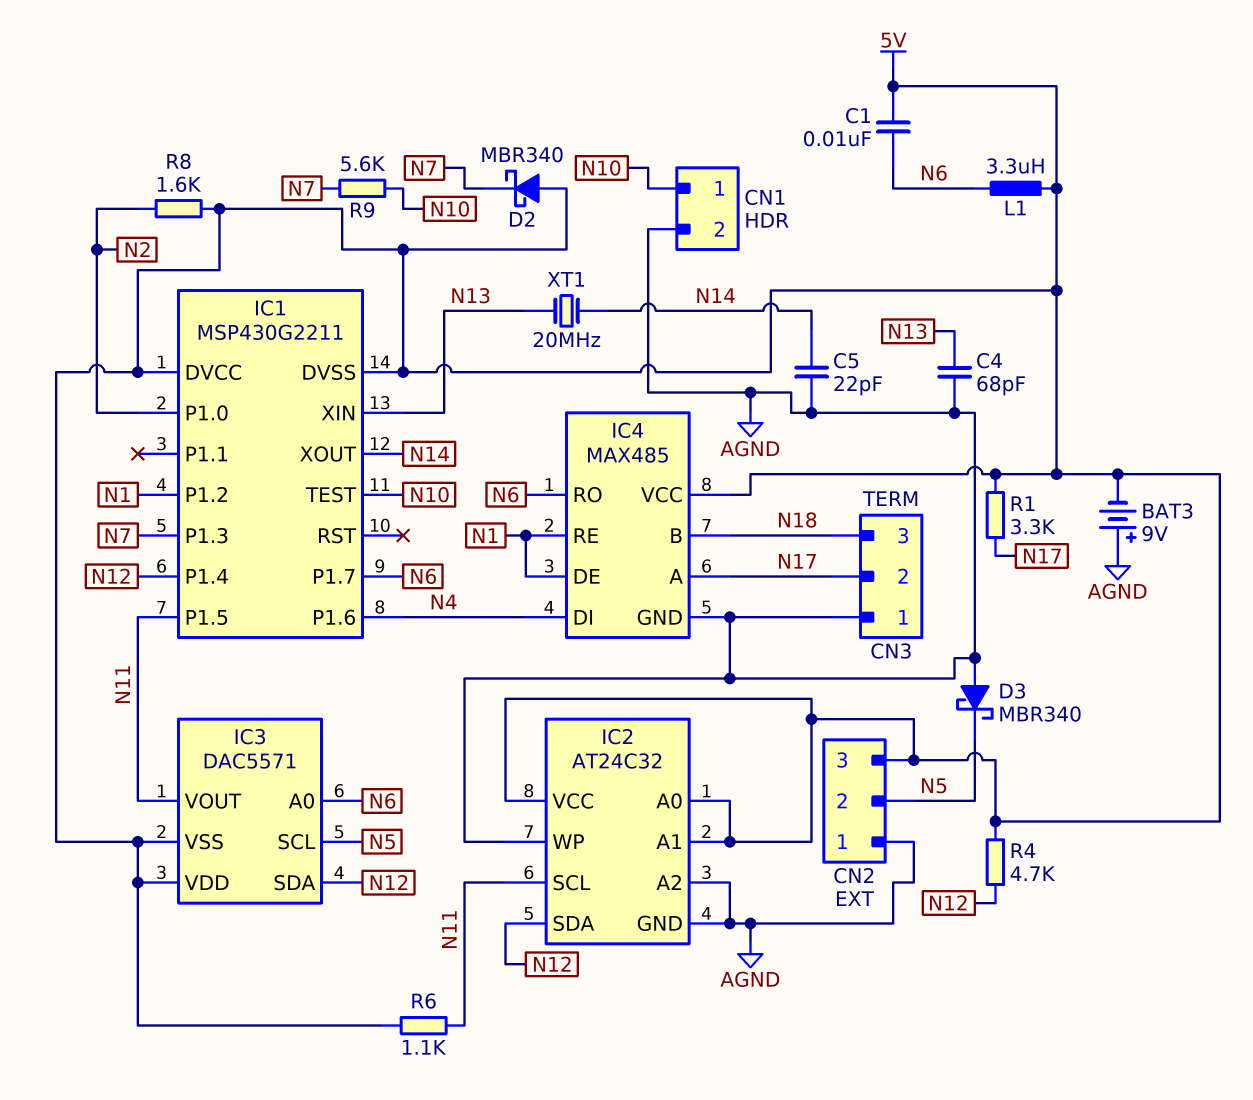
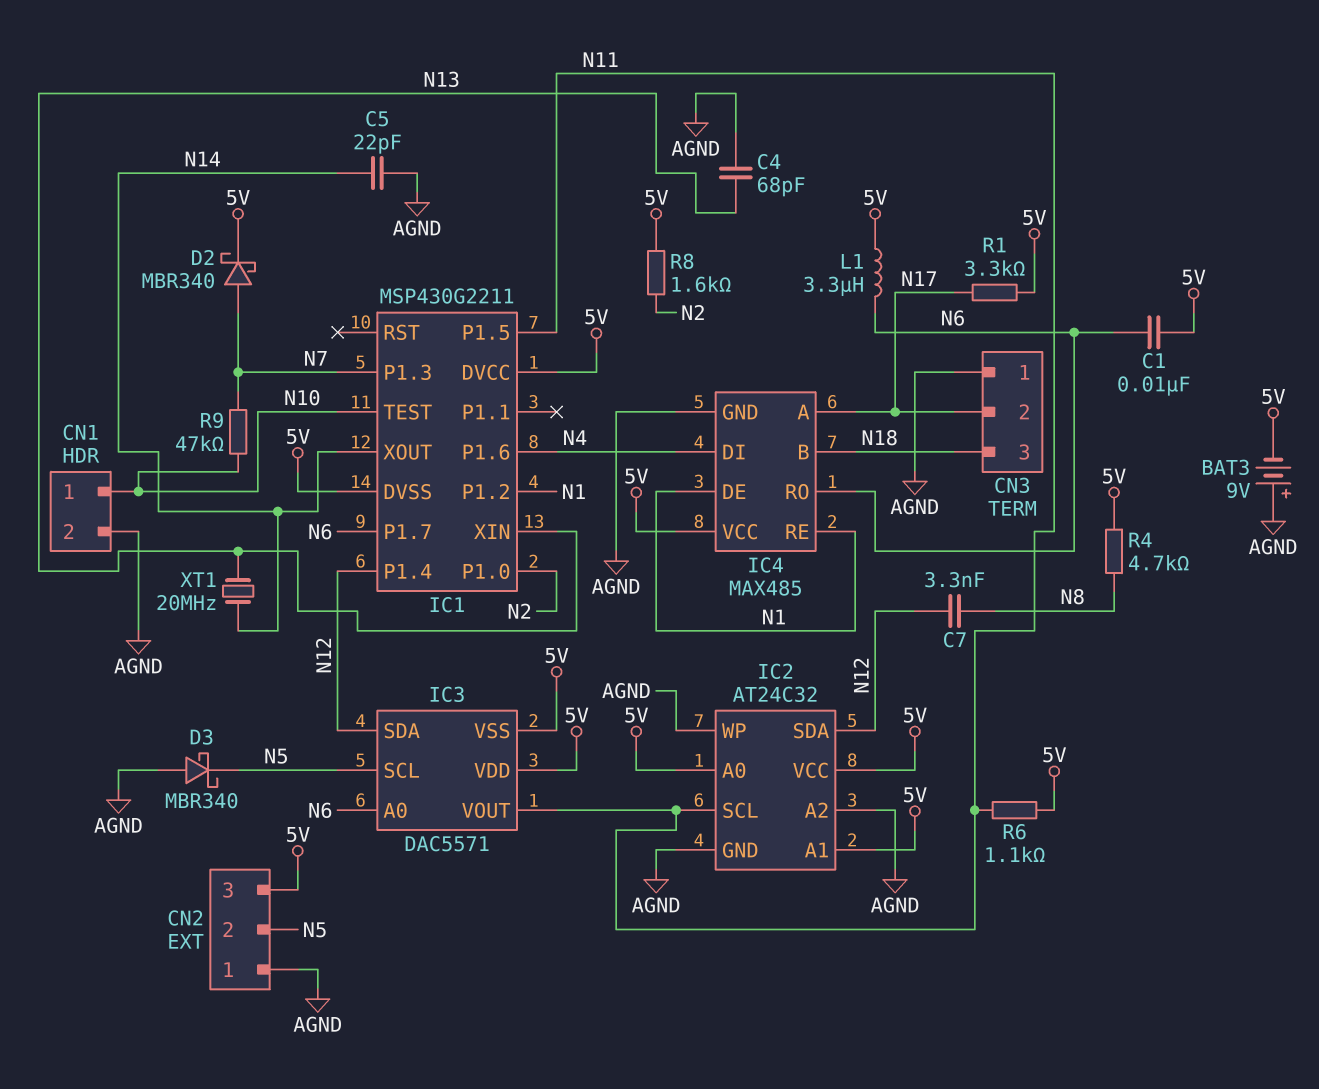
C7: none -> 3.3nF (N8, N12)
D2: schottky MBR340 (A 5V, K N7) -> schottky MBR340 (A N7, K 5V)
R4: 4.7k (5V, N12) -> 4.7k (5V, N8)
R9: 5.6k (N7, N10) -> 47k (N7, N10)

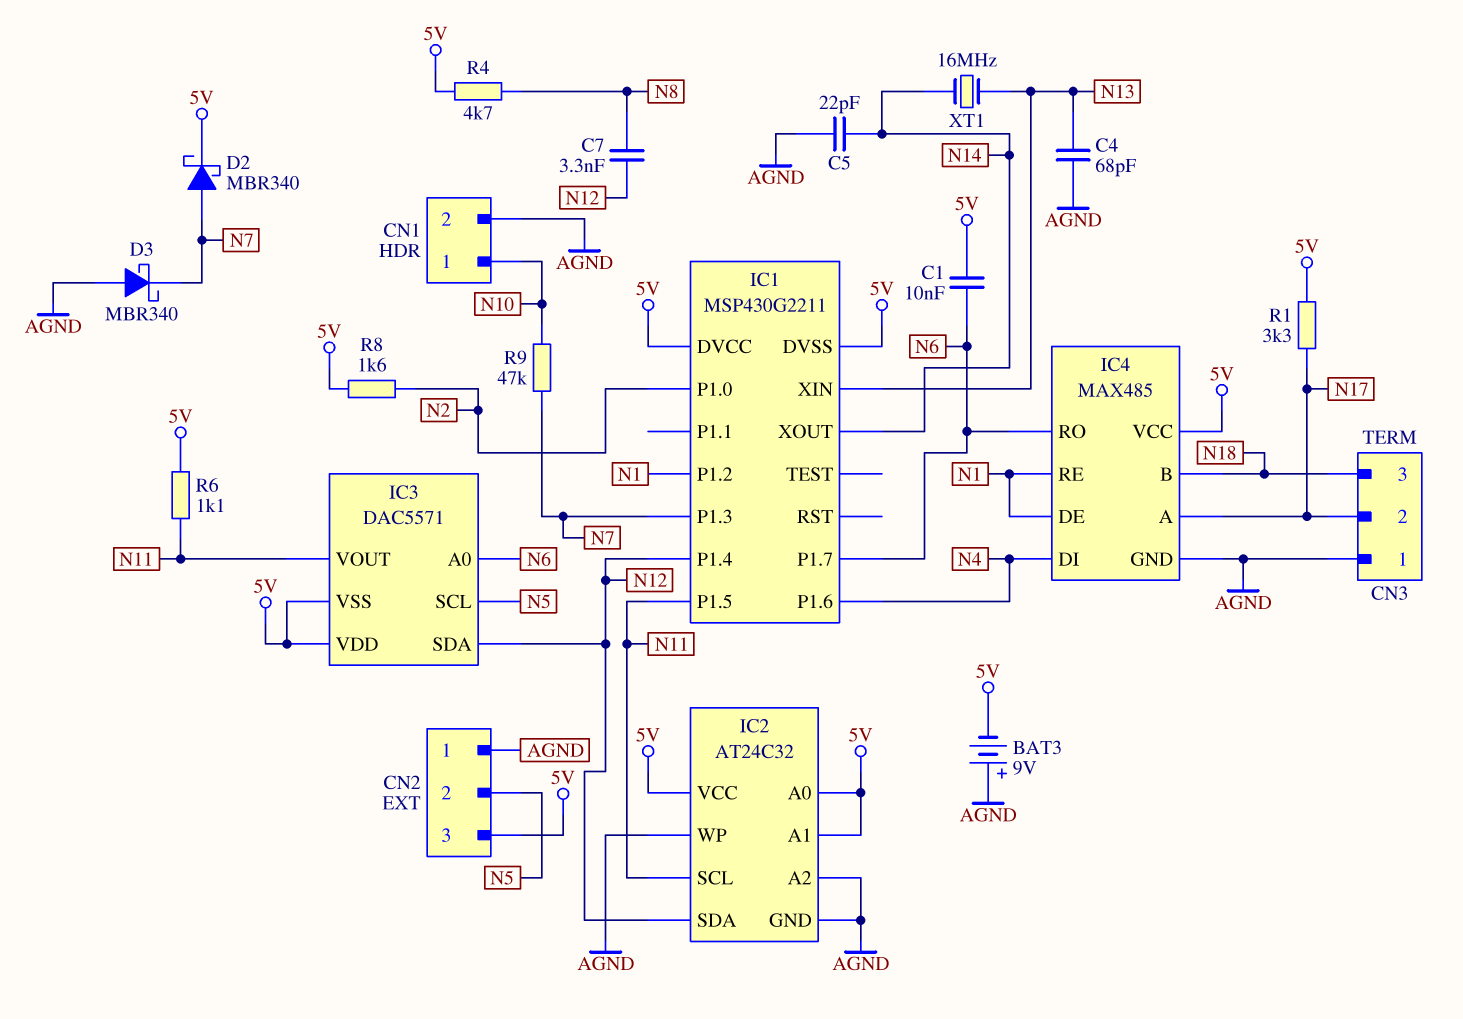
D3: schottky MBR340 (A AGND, K N5) -> schottky MBR340 (A AGND, K N7)
IC1 pin TEST: N10 -> none
L1: 3.3uH (5V, N6) -> none
XT1: 20MHz (N13, N14) -> 16MHz (N13, N14)

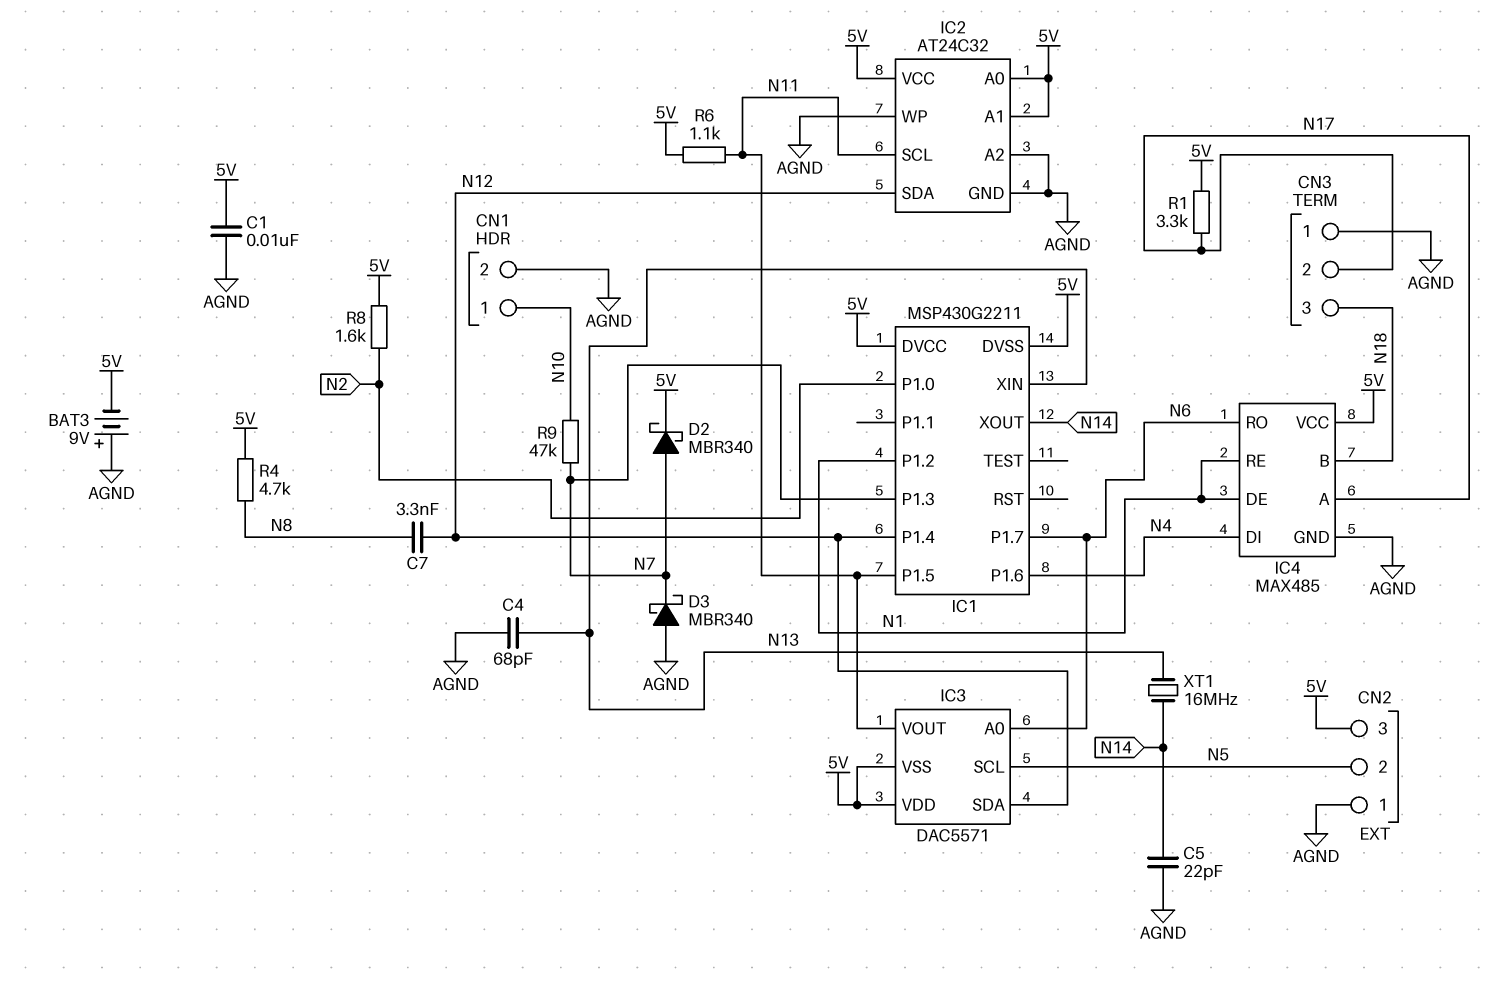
C1: 10nF (5V, N6) -> 10nF (5V, AGND)

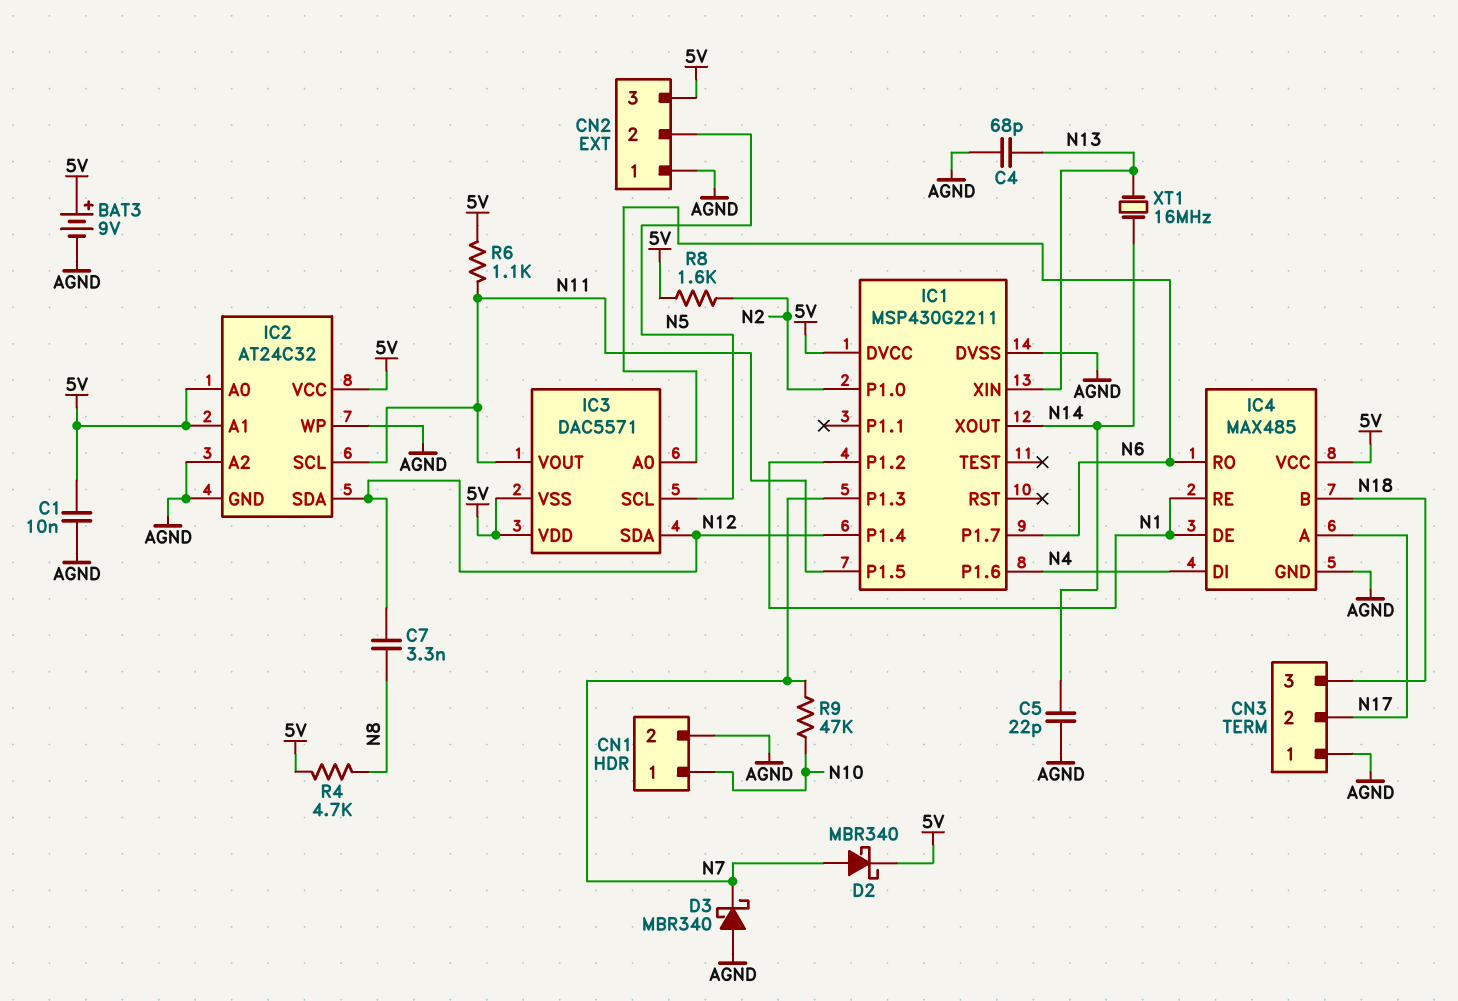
BAT3: 9V (plus AGND, minus 5V) -> 9V (plus 5V, minus AGND)
IC1 pin DVSS: 5V -> AGND
R1: 3.3k (5V, N17) -> none

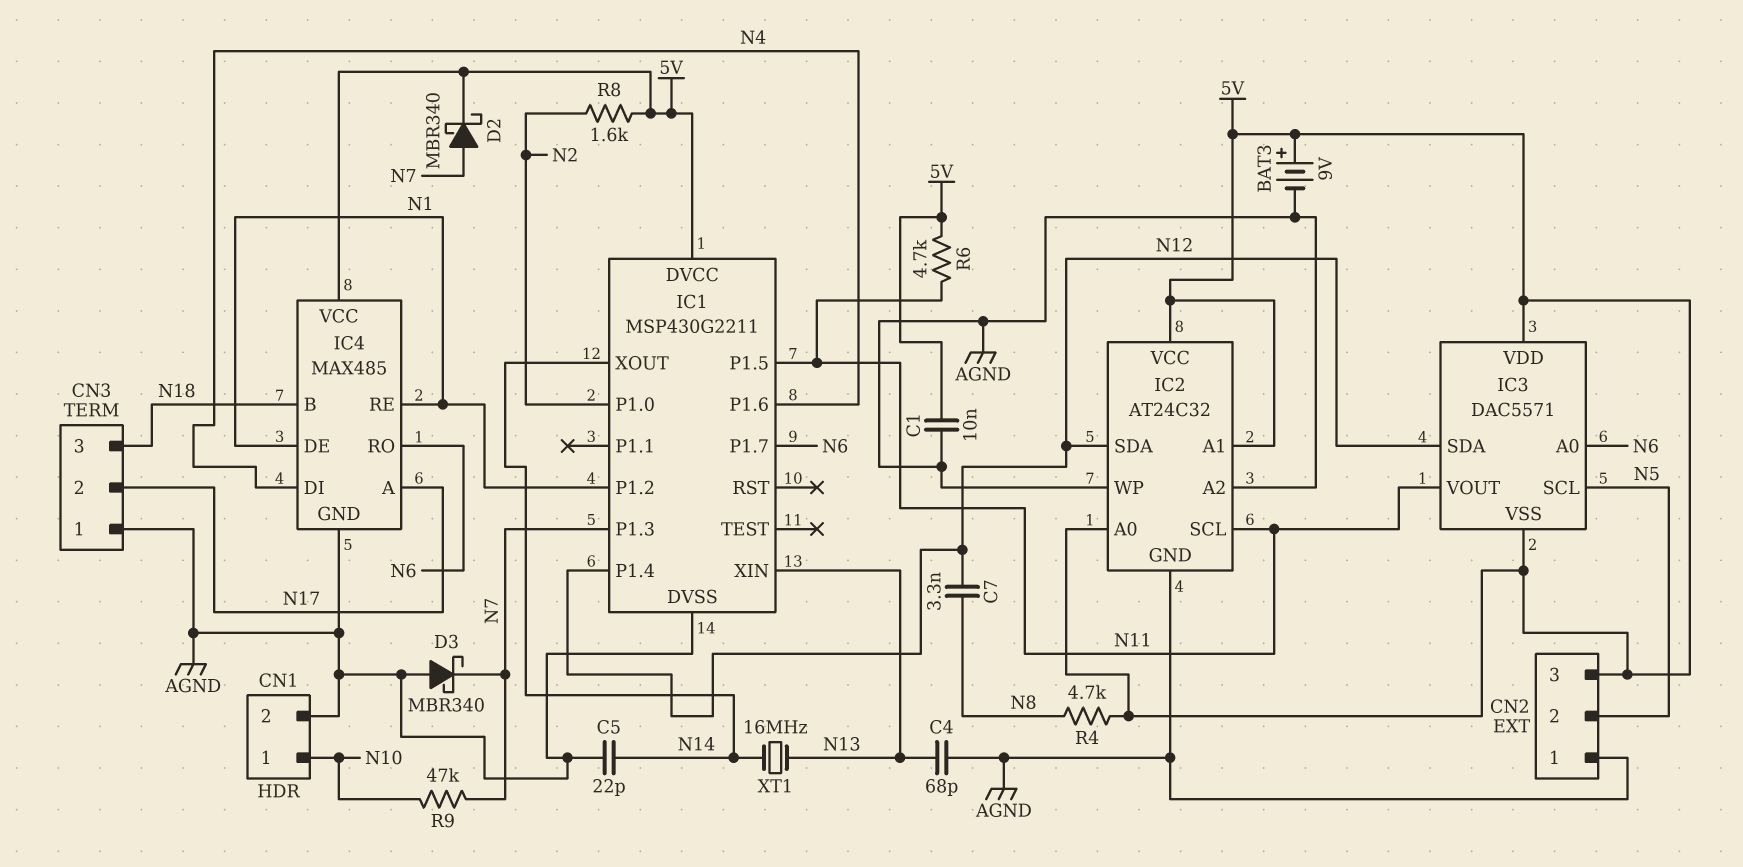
R6: 1.1k (5V, N11) -> 4.7k (5V, N11)

